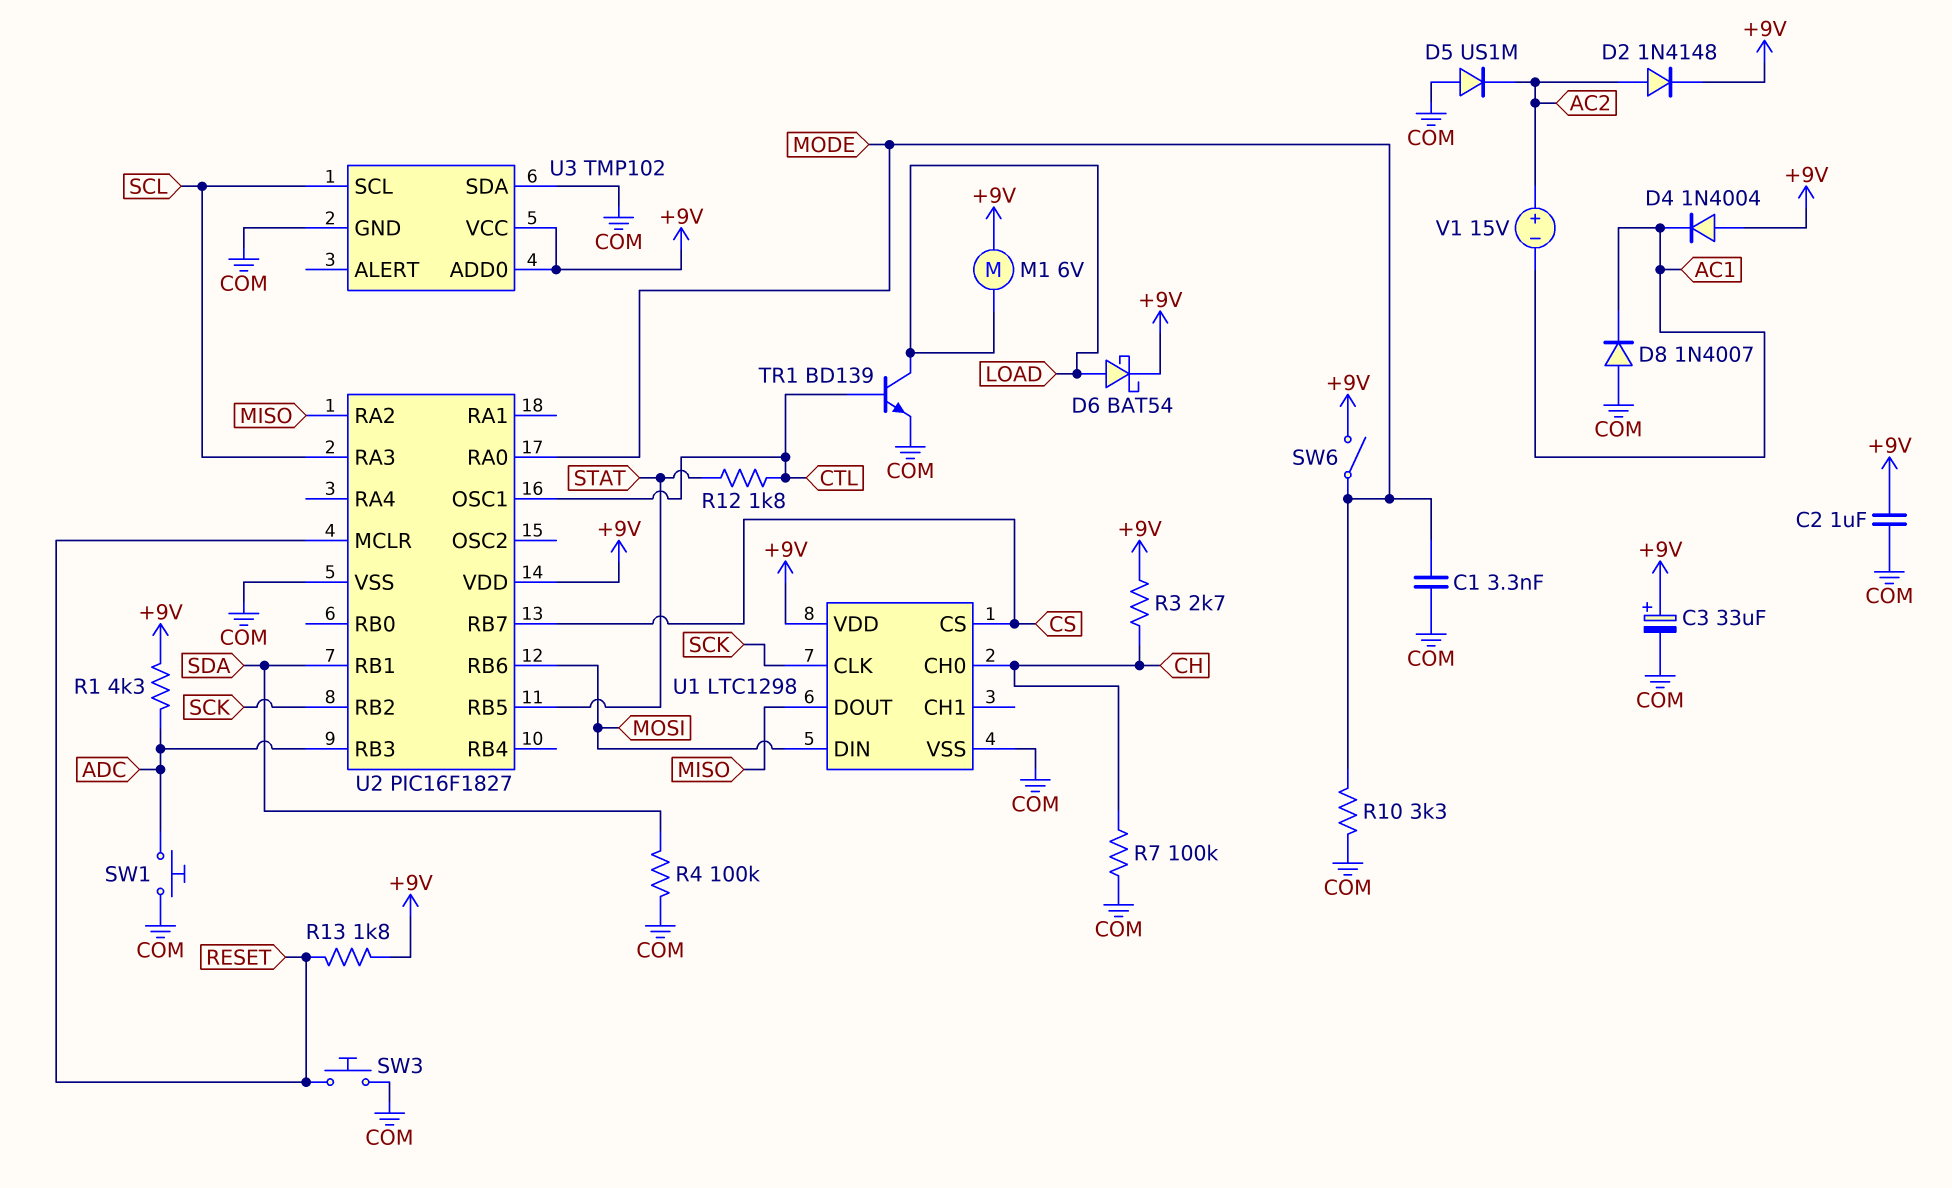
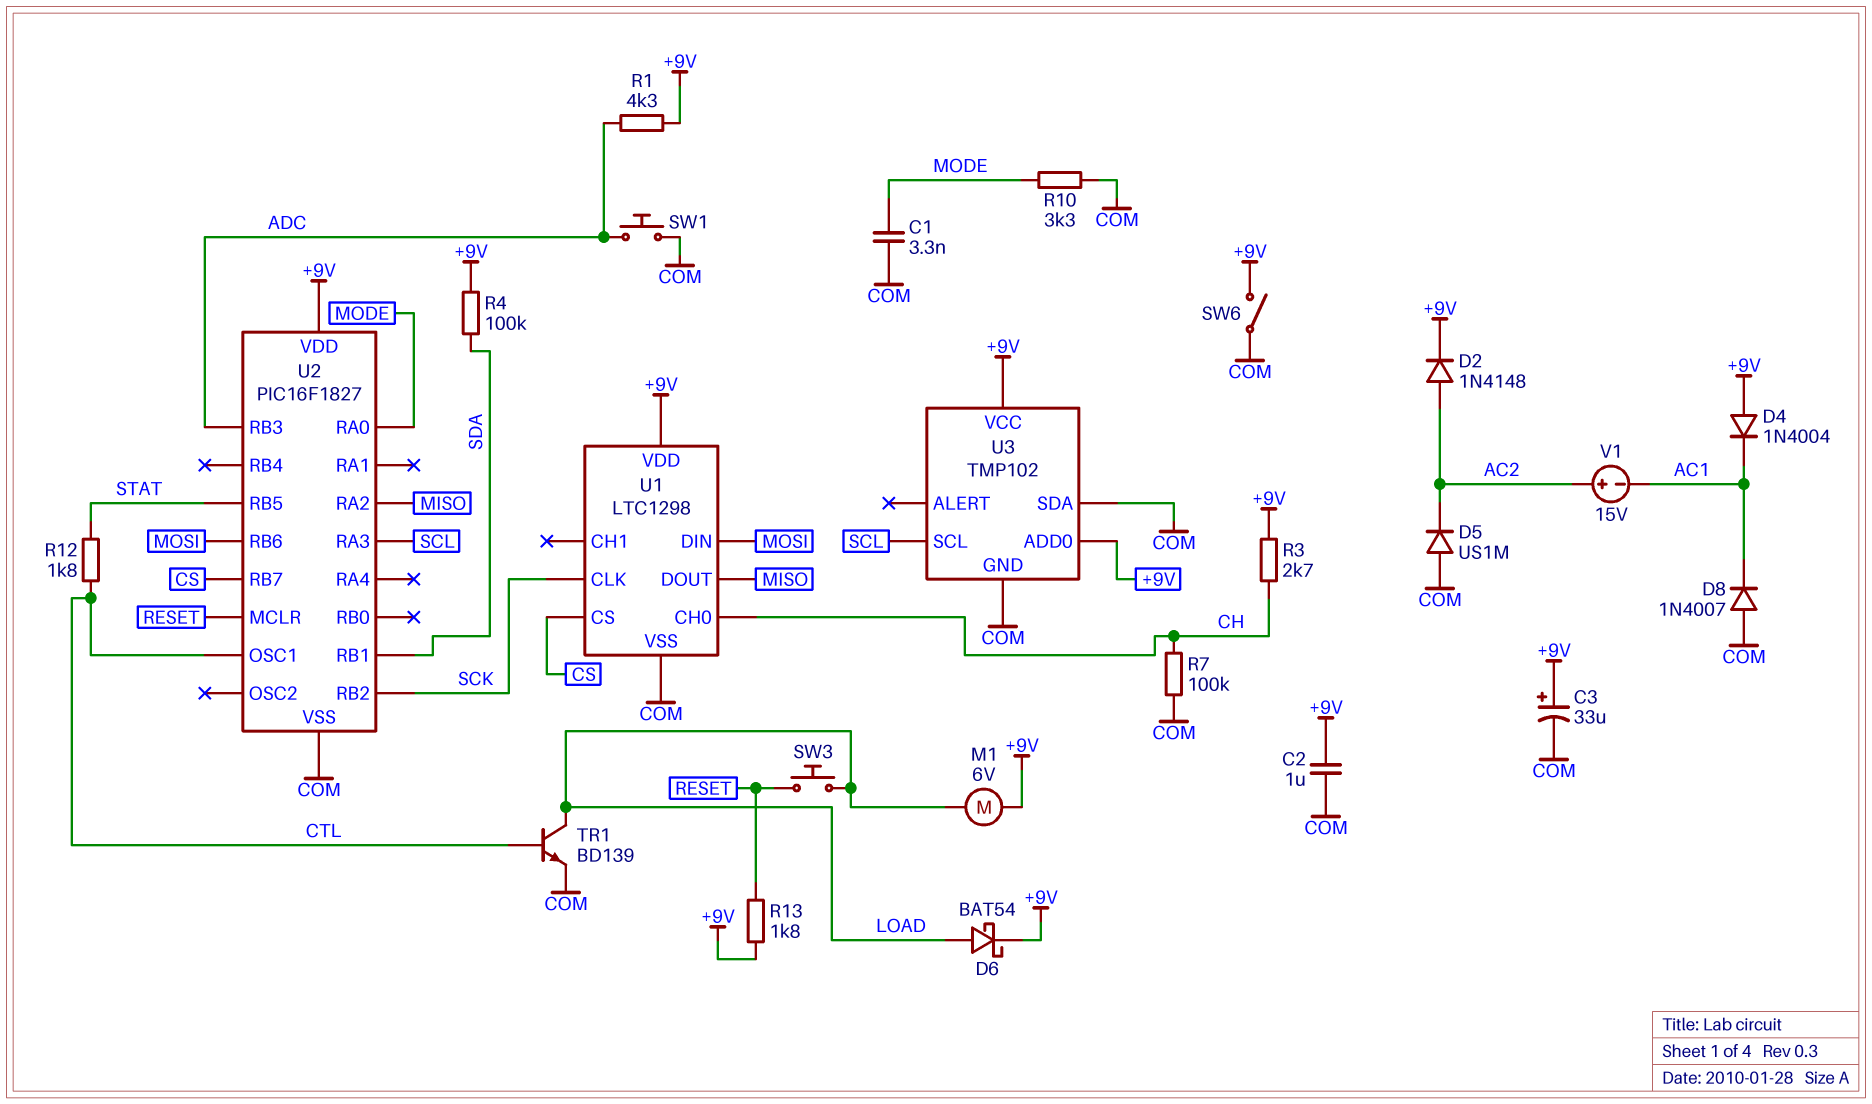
R4: 100k (COM, SDA) -> 100k (+9V, SDA)
SW3: button (COM, RESET) -> button (LOAD, RESET)
SW6: switch (+9V, MODE) -> switch (+9V, COM)

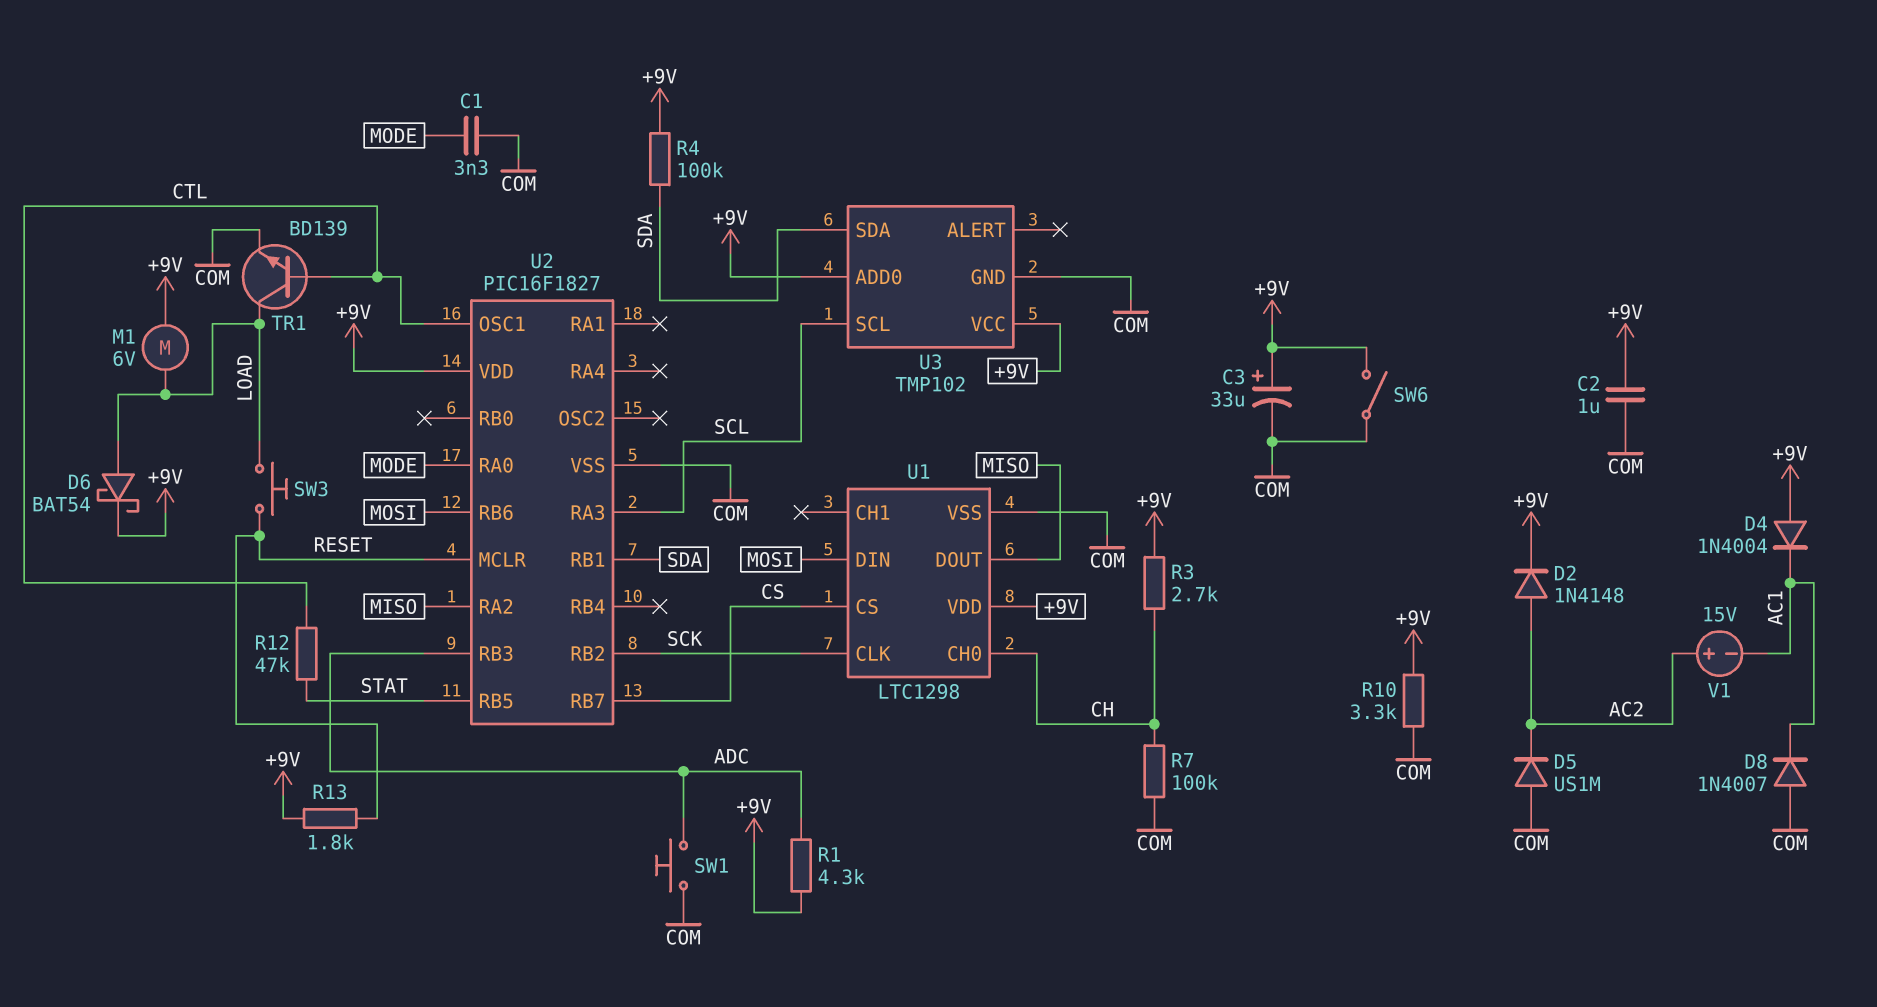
R10: 3.3k (COM, MODE) -> 3.3k (+9V, COM)
R12: 1.8k (CTL, STAT) -> 47k (CTL, STAT)
U3 pin SDA: COM -> SDA

